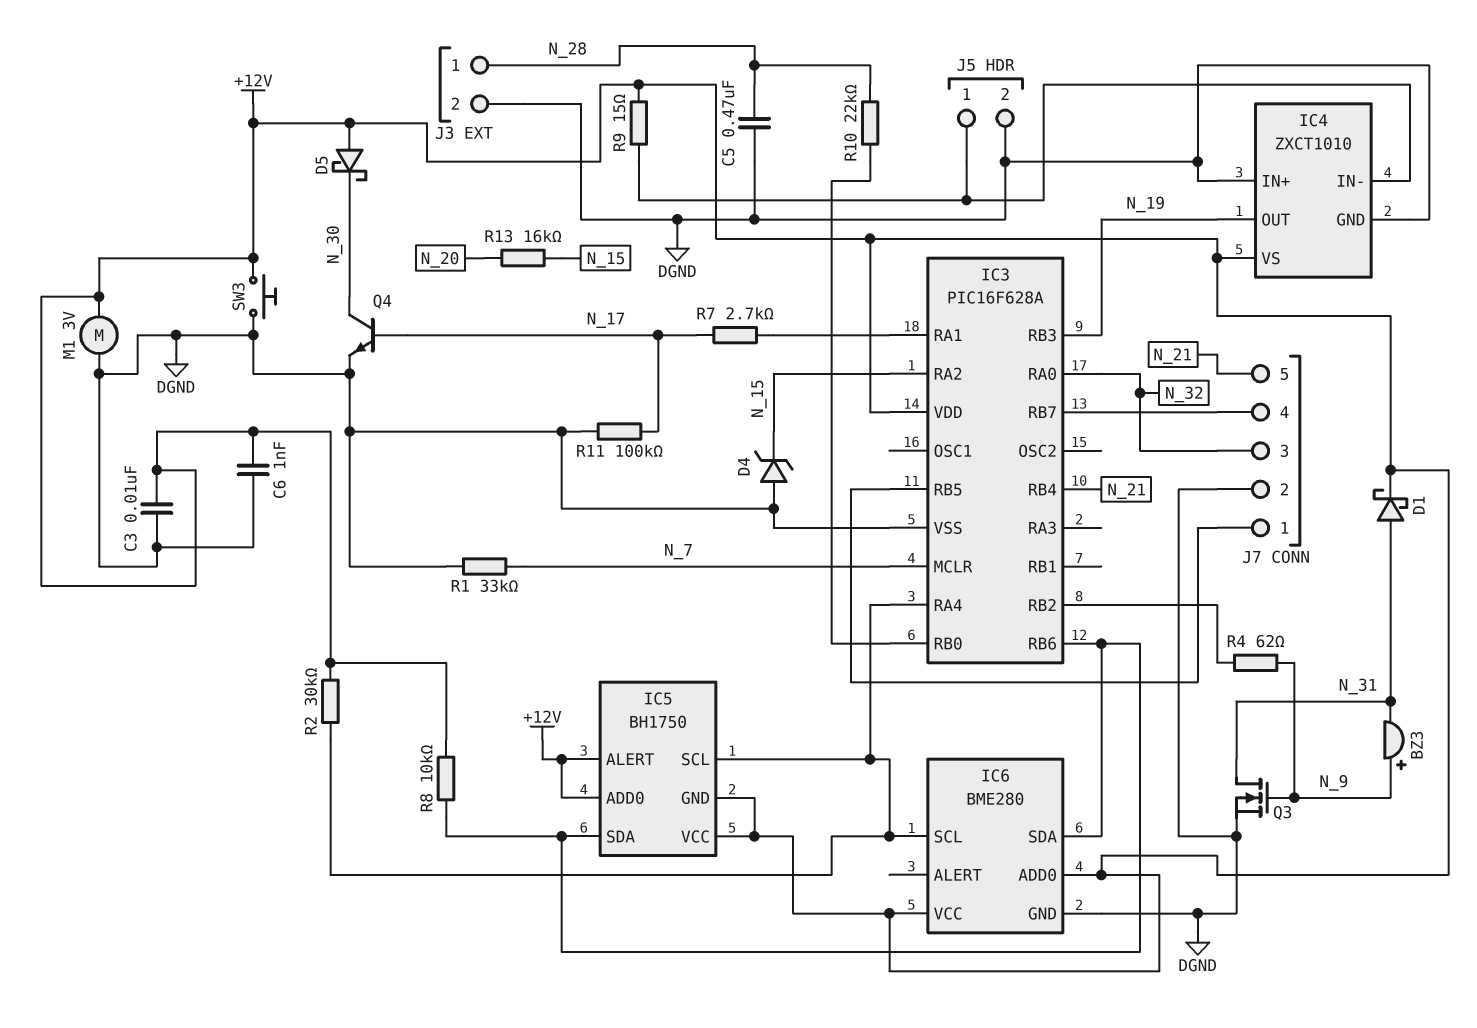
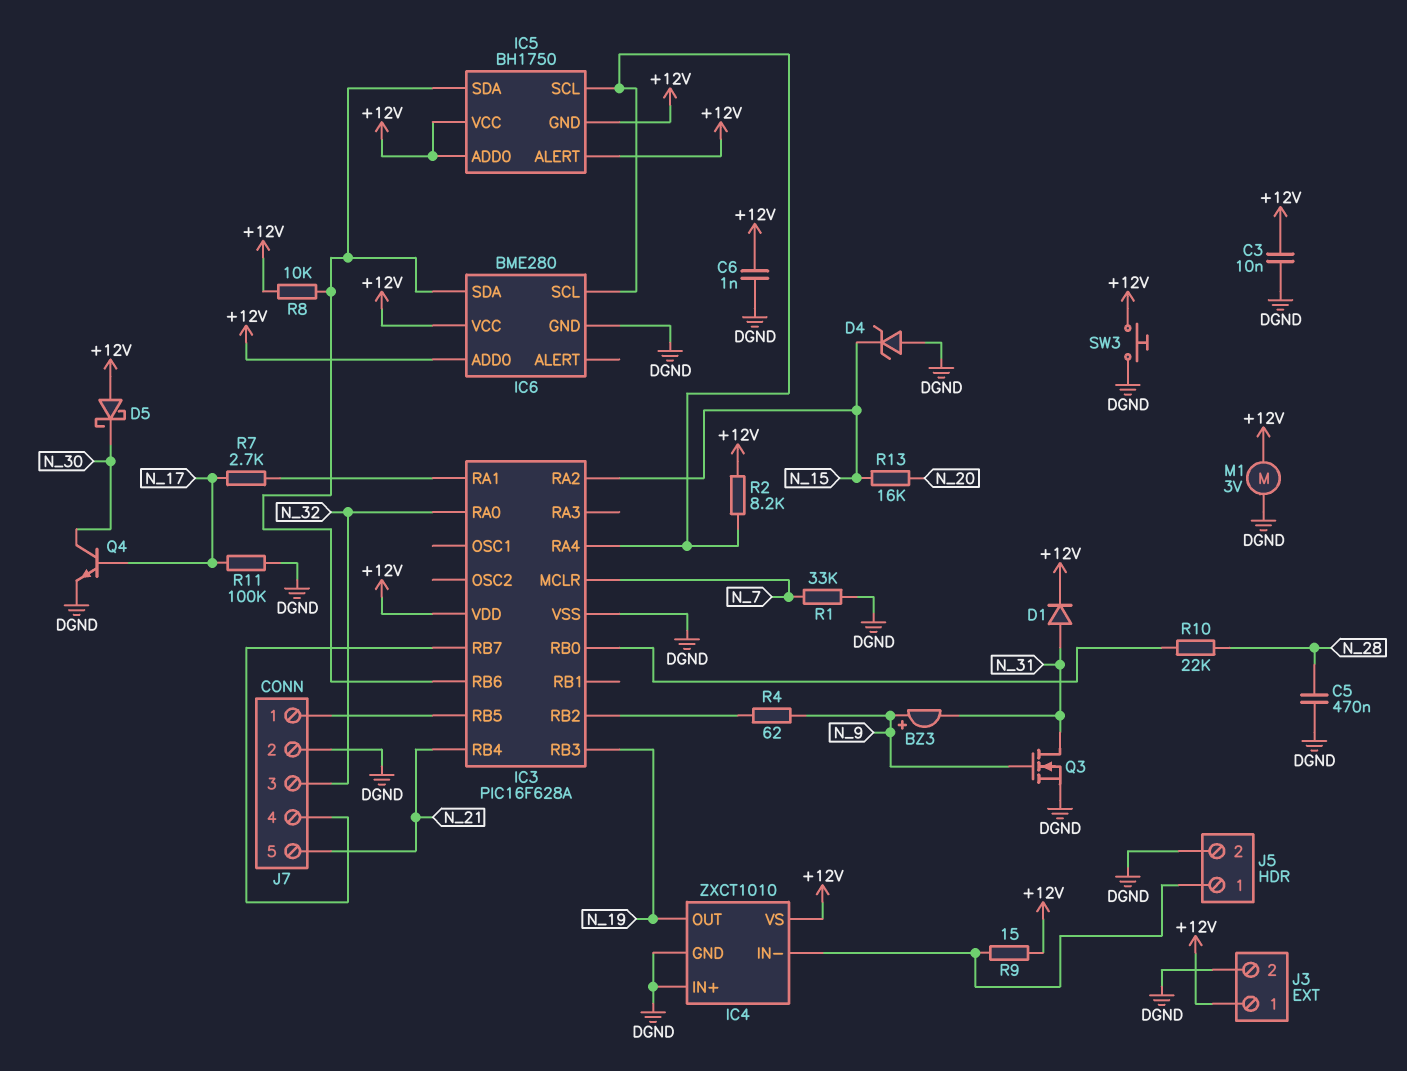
D1: schottky (A N_31, K +12V) -> diode (A N_31, K +12V)
J3 pin 1: N_28 -> +12V
R2: 30k (+12V, IC3/RA4) -> 8.2k (+12V, IC3/RA4)

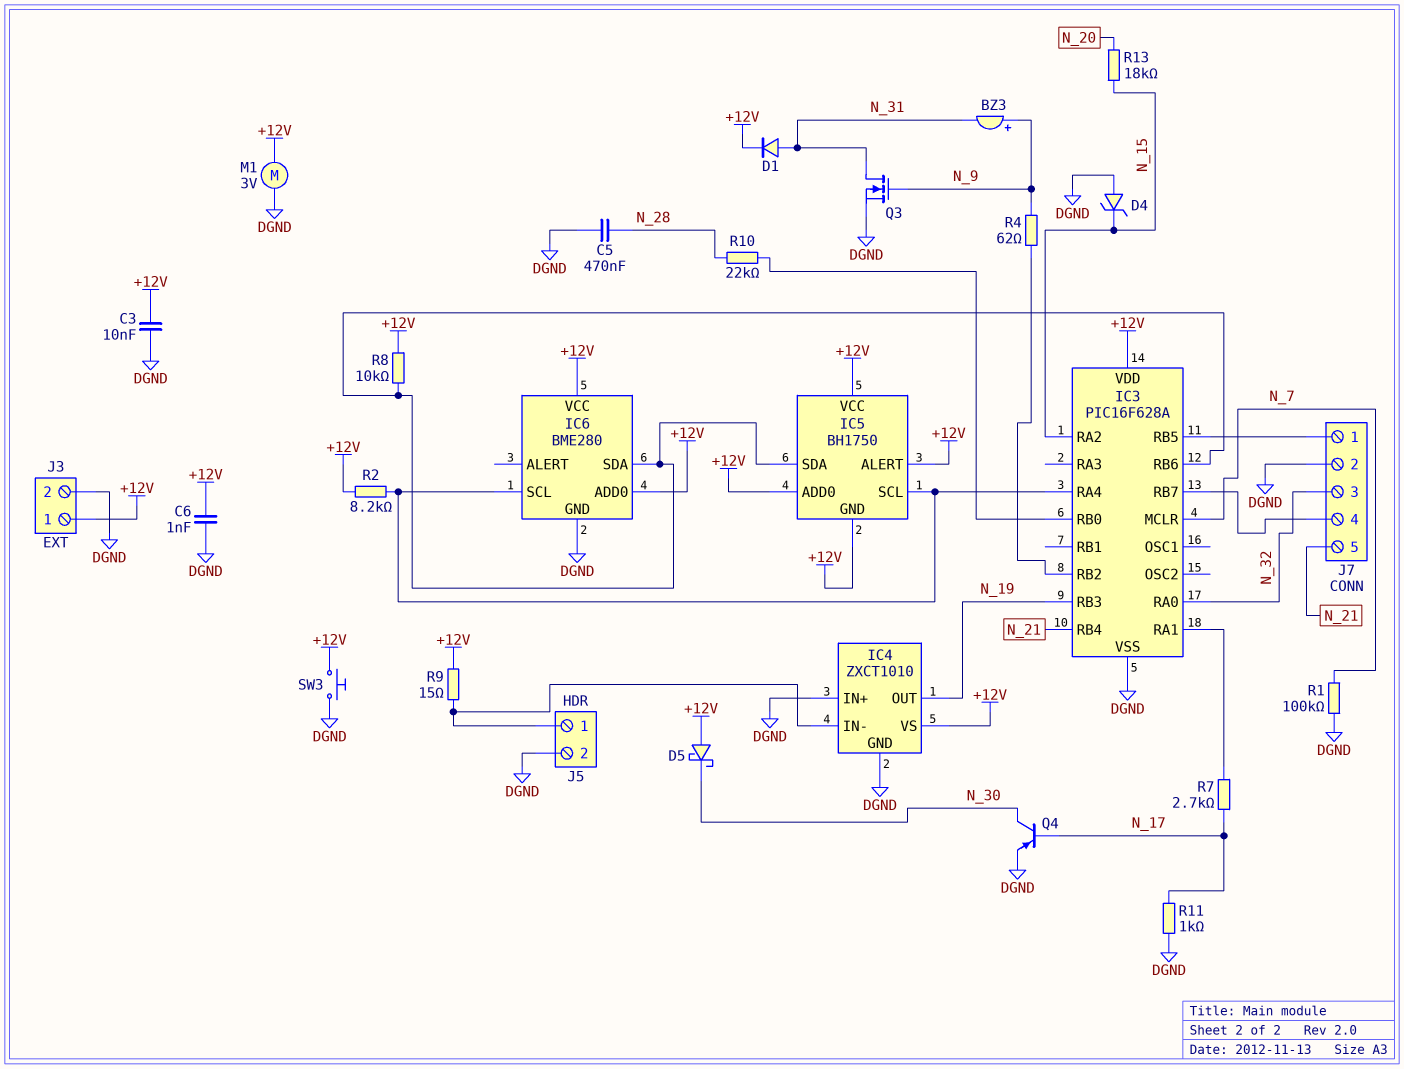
Q4: NPN (B N_17, C N_30, E DGND) -> PNP (B N_17, C N_30, E DGND)
R1: 33k (DGND, N_7) -> 100k (DGND, N_7)
R11: 100k (DGND, N_17) -> 1k (DGND, N_17)
R13: 16k (N_15, N_20) -> 18k (N_15, N_20)

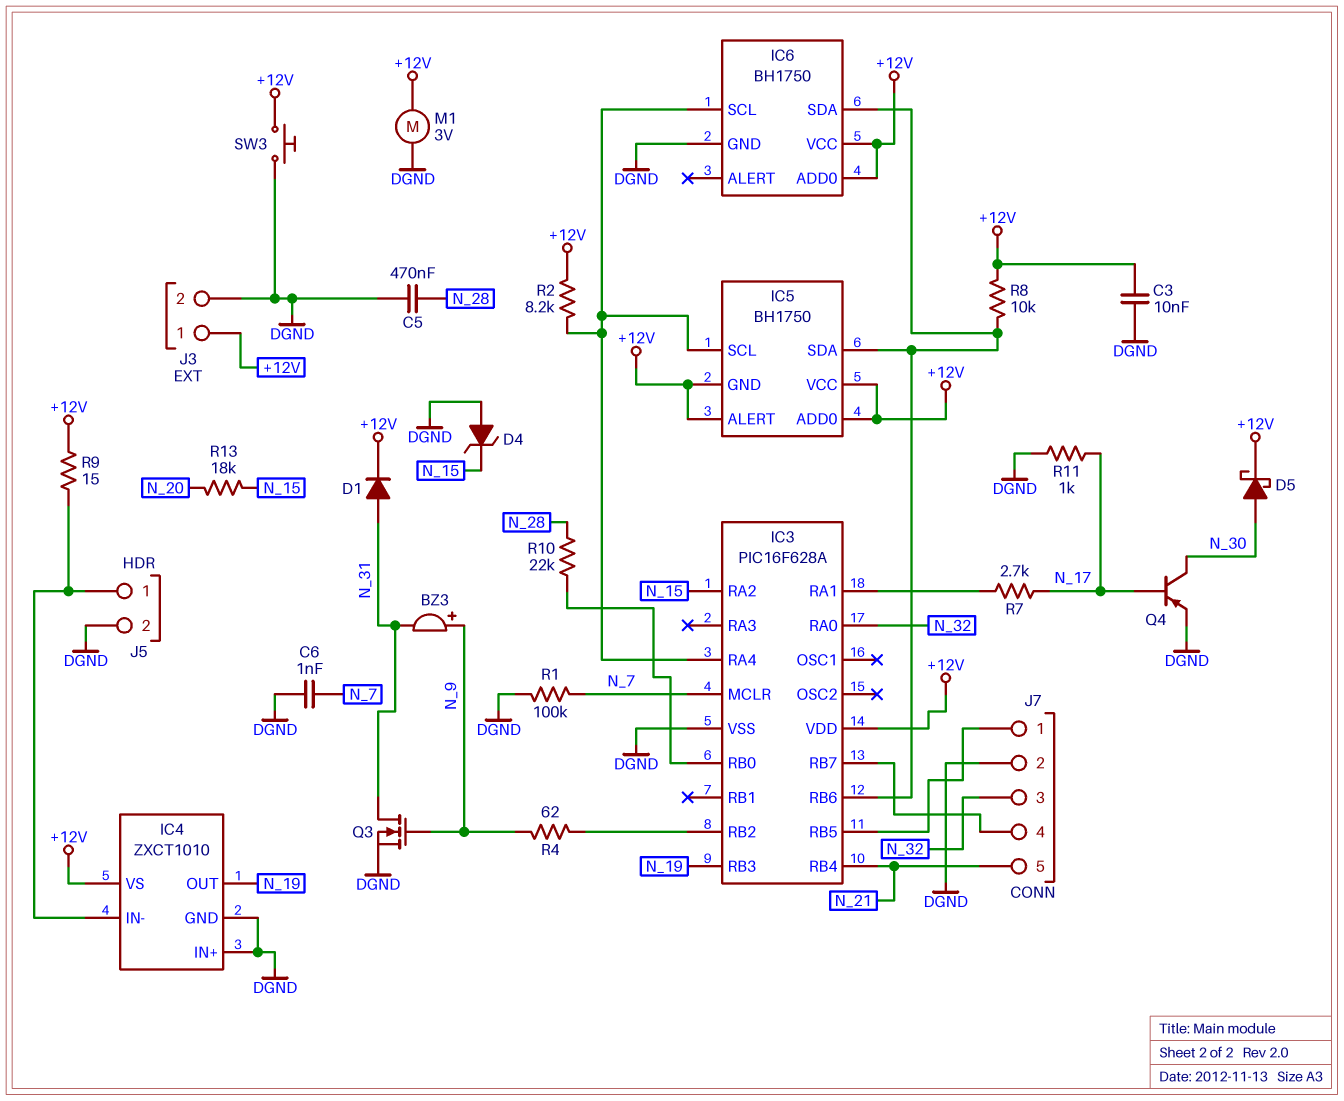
C6: 1nF (+12V, DGND) -> 1nF (DGND, N_7)
D5: schottky (A +12V, K N_30) -> schottky (A N_30, K +12V)
IC6: BME280 -> BH1750

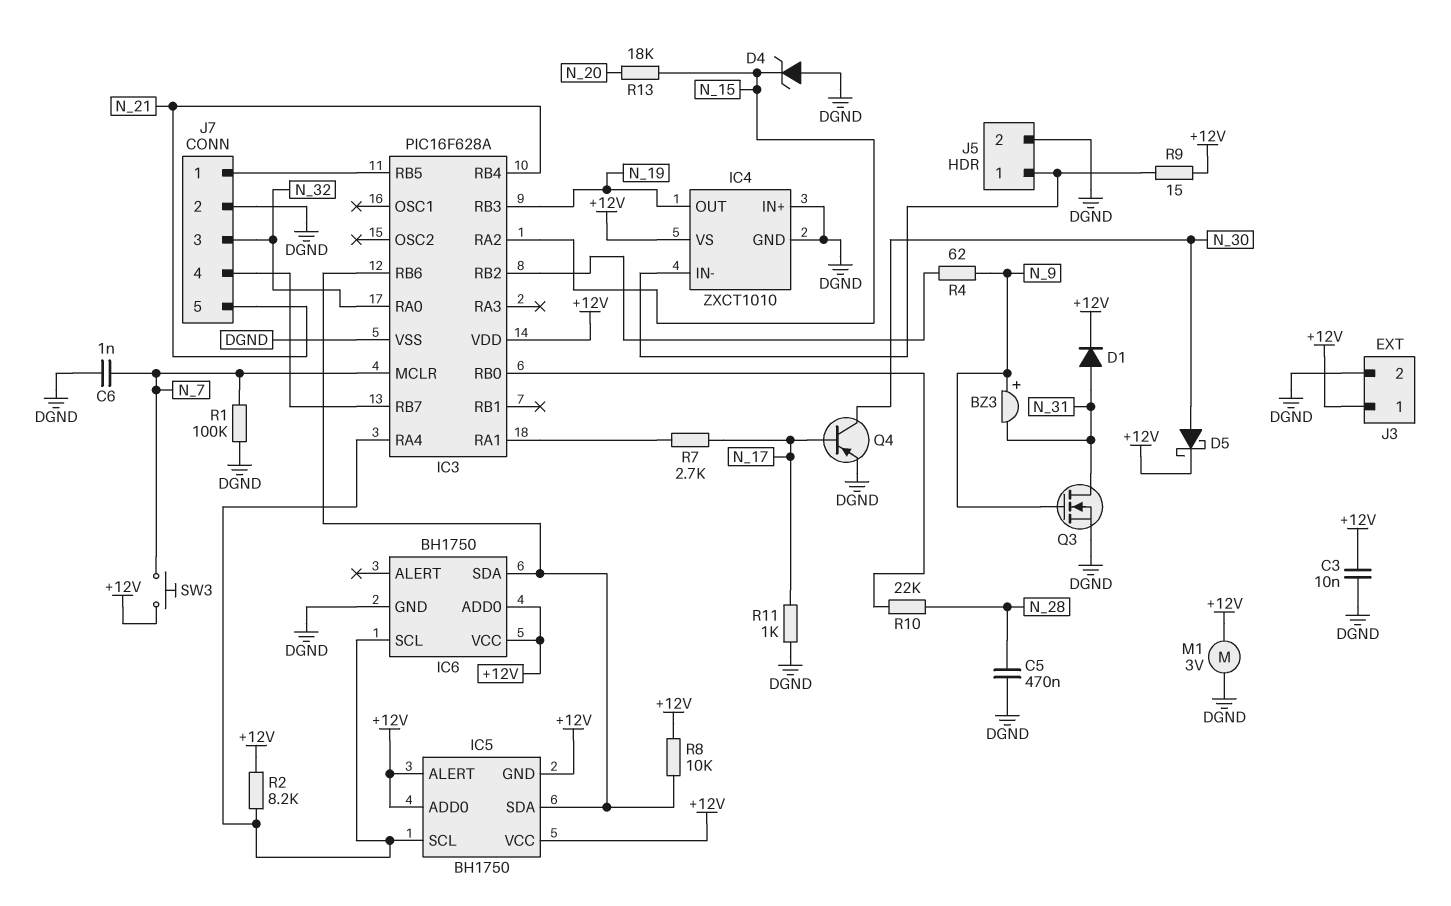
SW3: button (+12V, DGND) -> button (+12V, N_7)

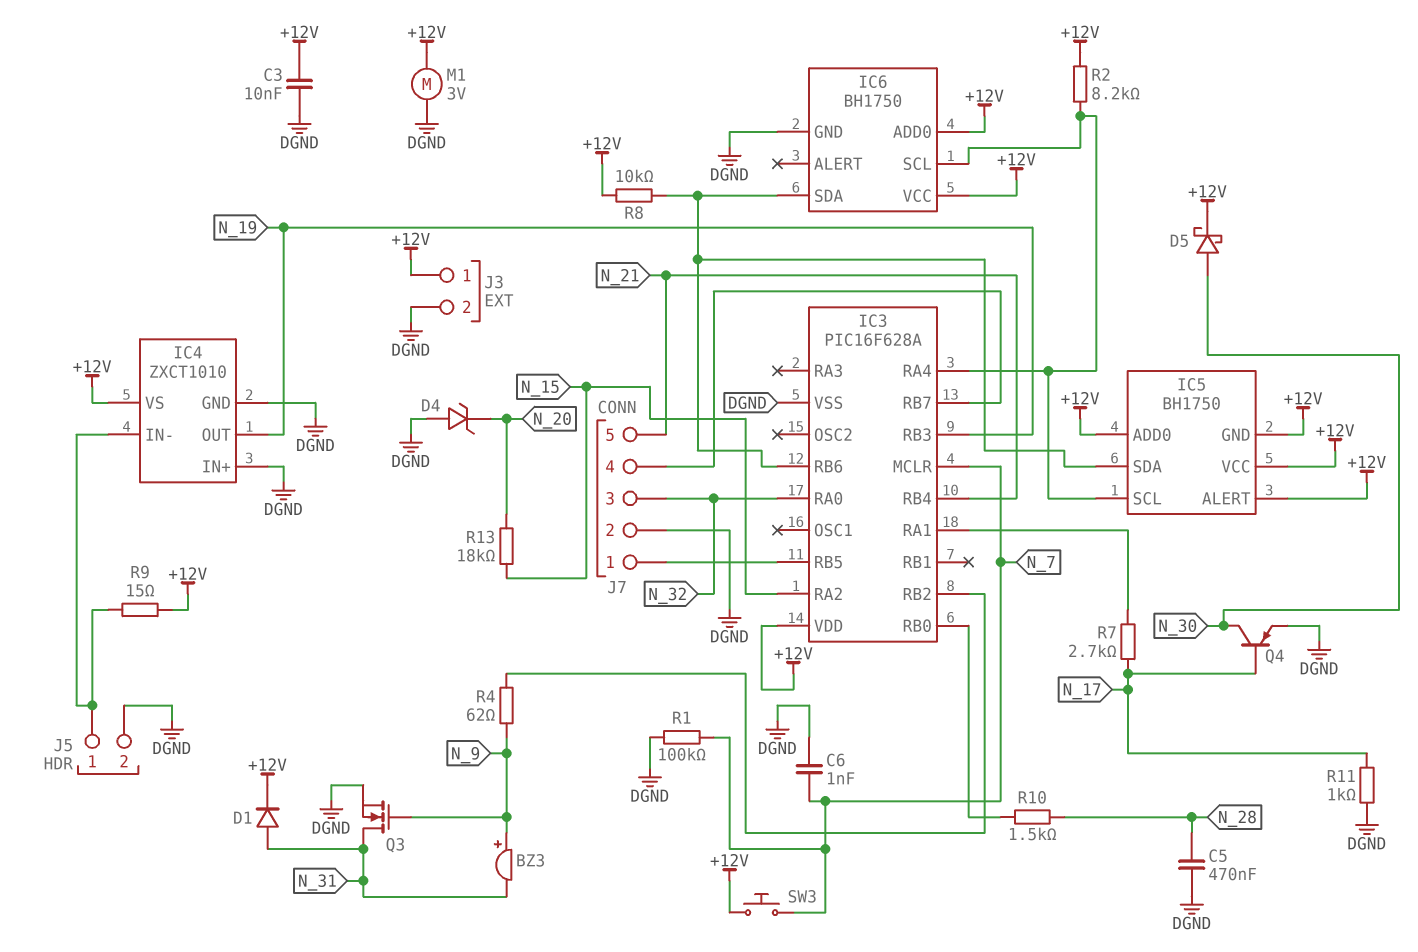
D4: zener (A DGND, K N_15) -> zener (A DGND, K N_20)
R10: 22k (IC3/RB0, N_28) -> 1.5k (IC3/RB0, N_28)

